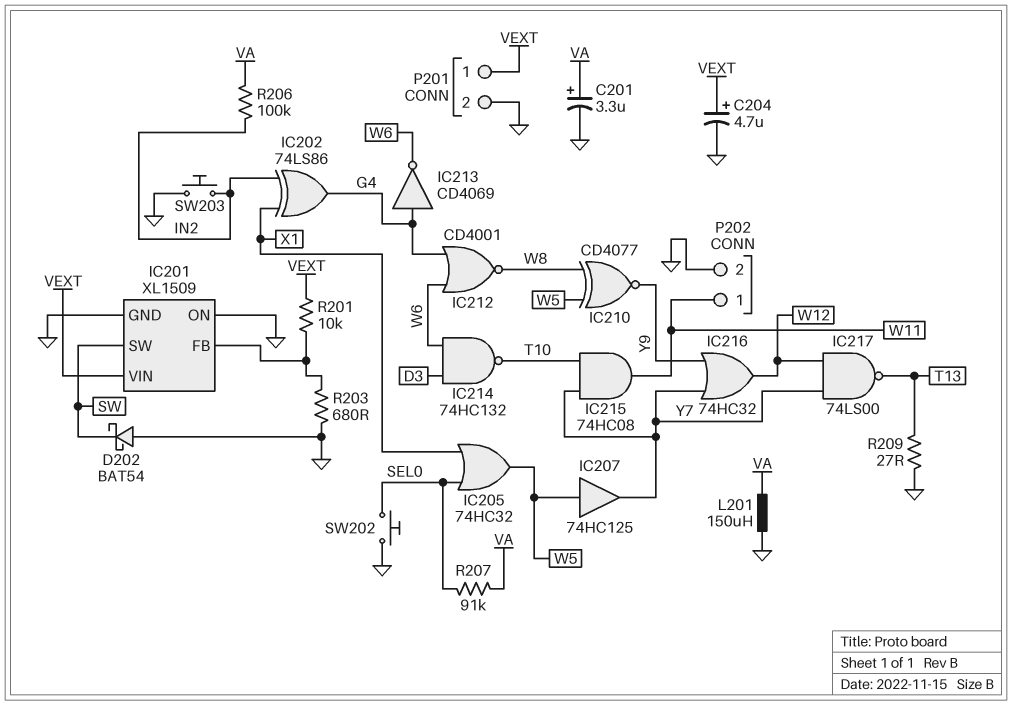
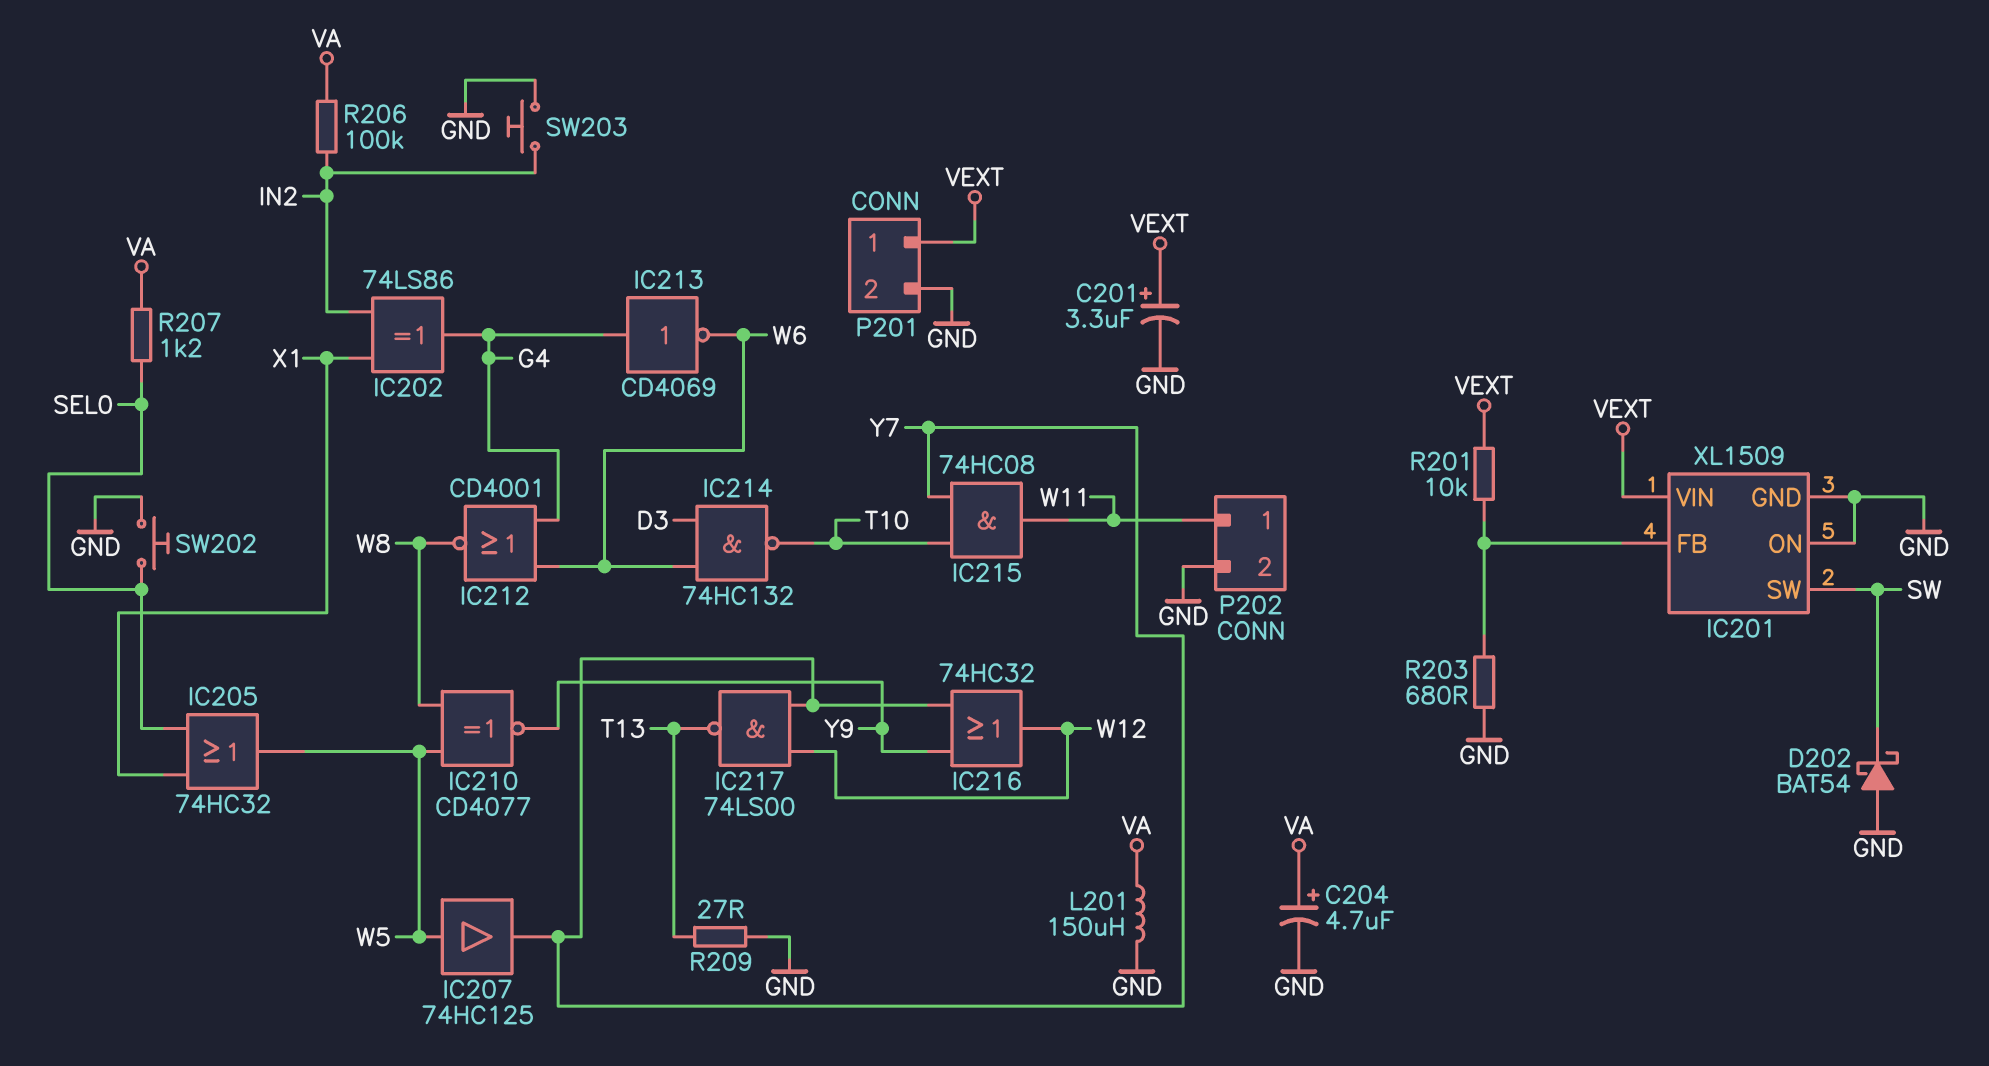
C201: 3.3uF (plus VA, minus GND) -> 3.3uF (plus VEXT, minus GND)
C204: 4.7uF (plus VEXT, minus GND) -> 4.7uF (plus VA, minus GND)
R207: 91k (SEL0, VA) -> 1.2k (SEL0, VA)

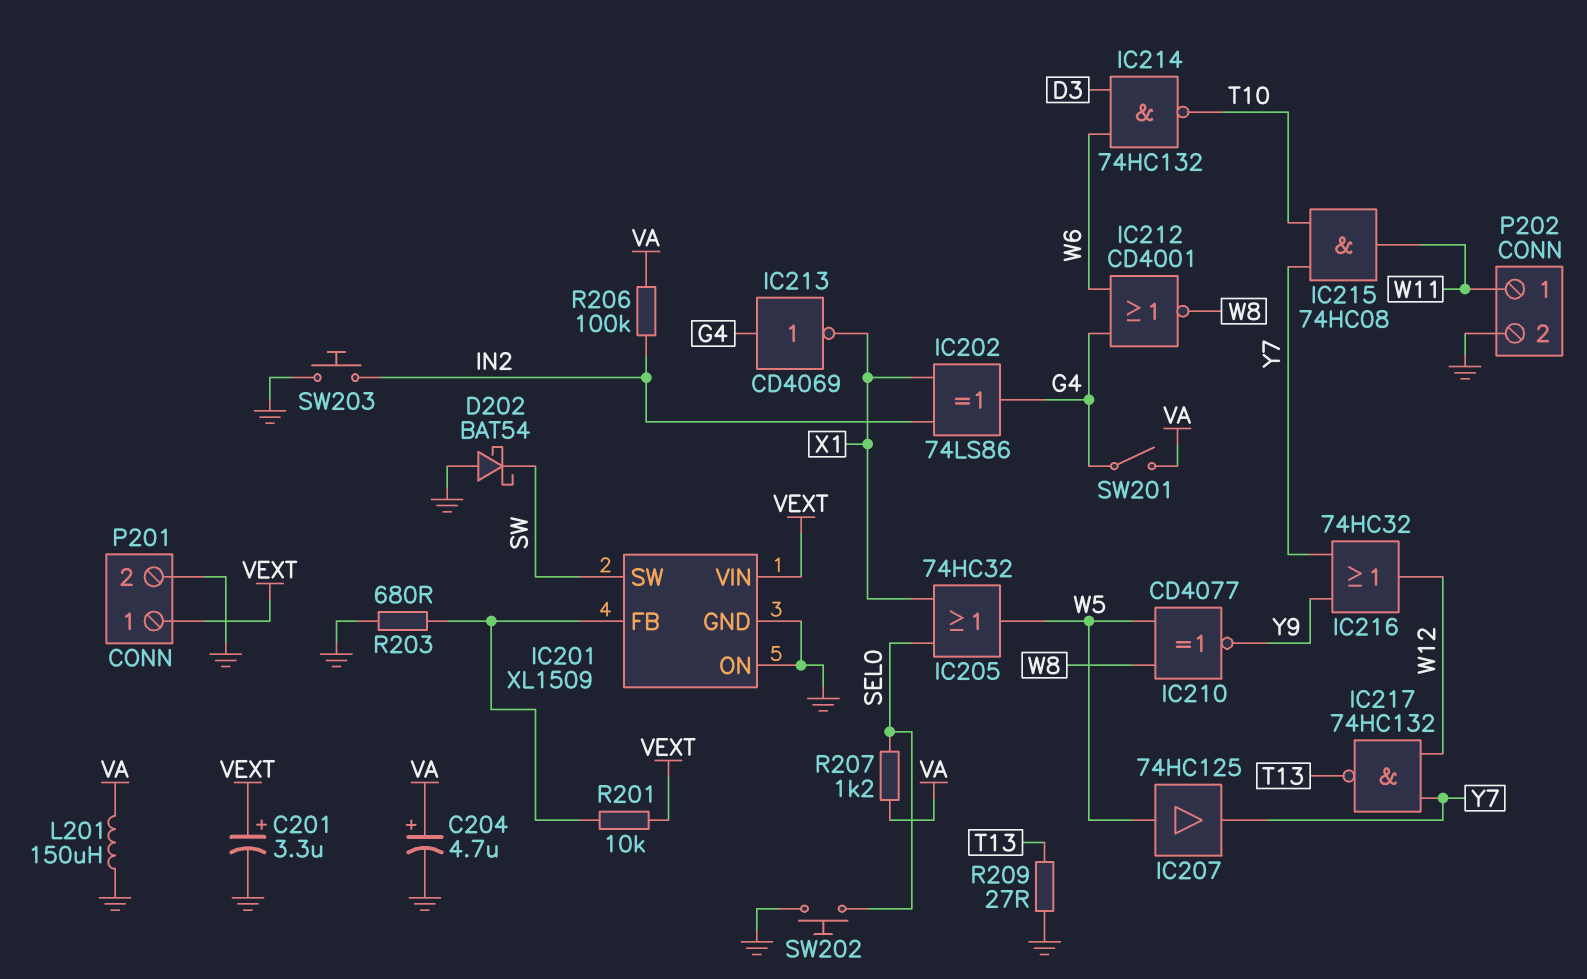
IC213: NOT CD4069 (in G4, out W6) -> NOT CD4069 (in G4, out X1)
IC217: NAND 74LS00 (in W12, in Y7, out T13) -> NAND 74HC132 (in W12, in Y7, out T13)
SW201: none -> switch (G4, VA)

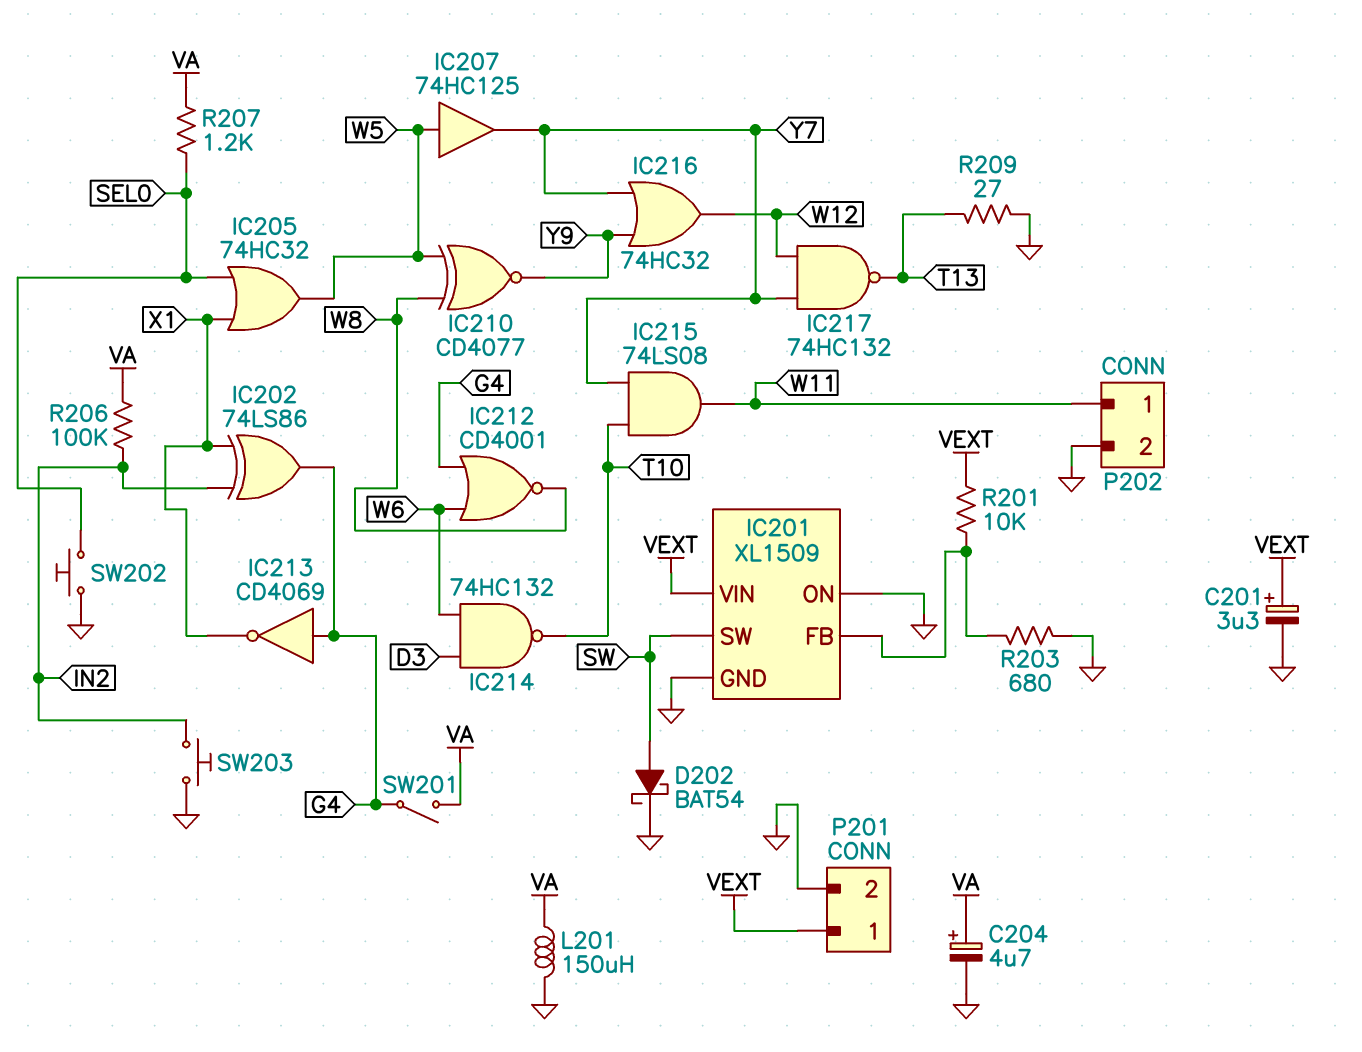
D202: schottky BAT54 (A GND, K SW) -> schottky BAT54 (A SW, K GND)
IC215: AND 74HC08 (in T10, in Y7, out W11) -> AND 74LS08 (in T10, in Y7, out W11)

